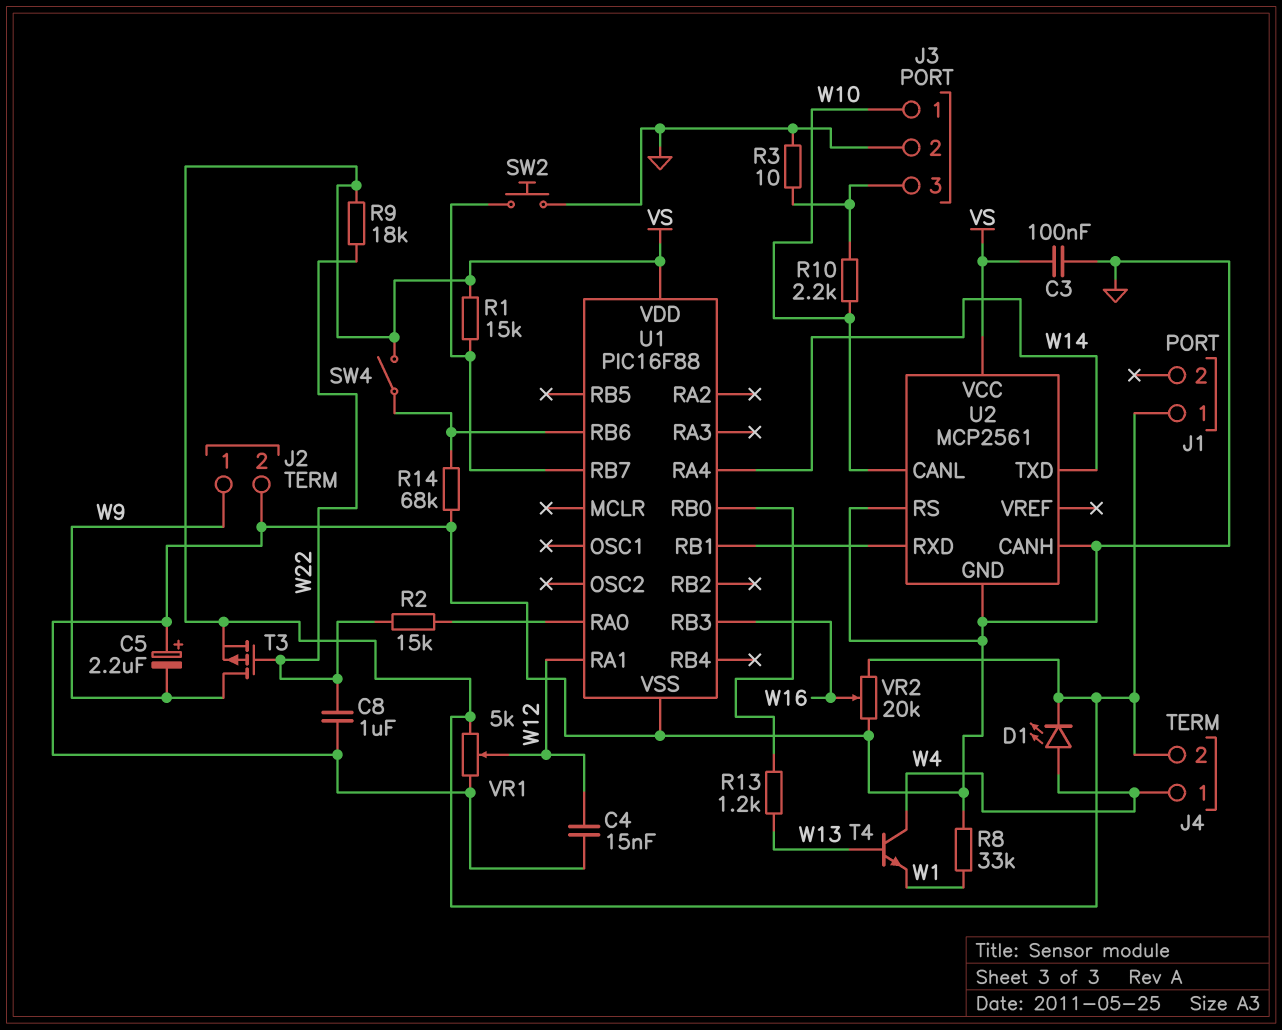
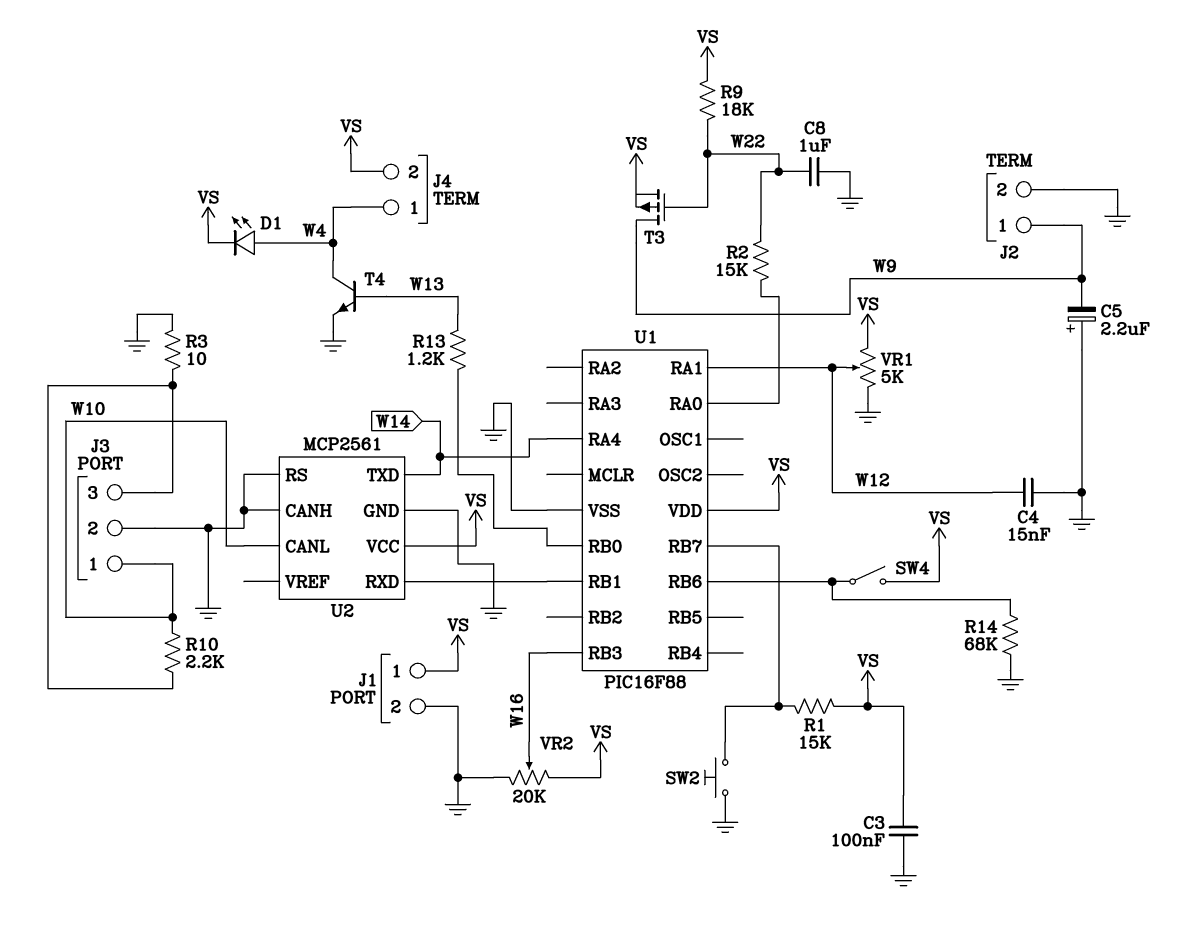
J1 pin 2: none -> GND
R8: 33k (GND, W1) -> none
T4: NPN (B W13, C W4, E W1) -> NPN (B W13, C W4, E GND)

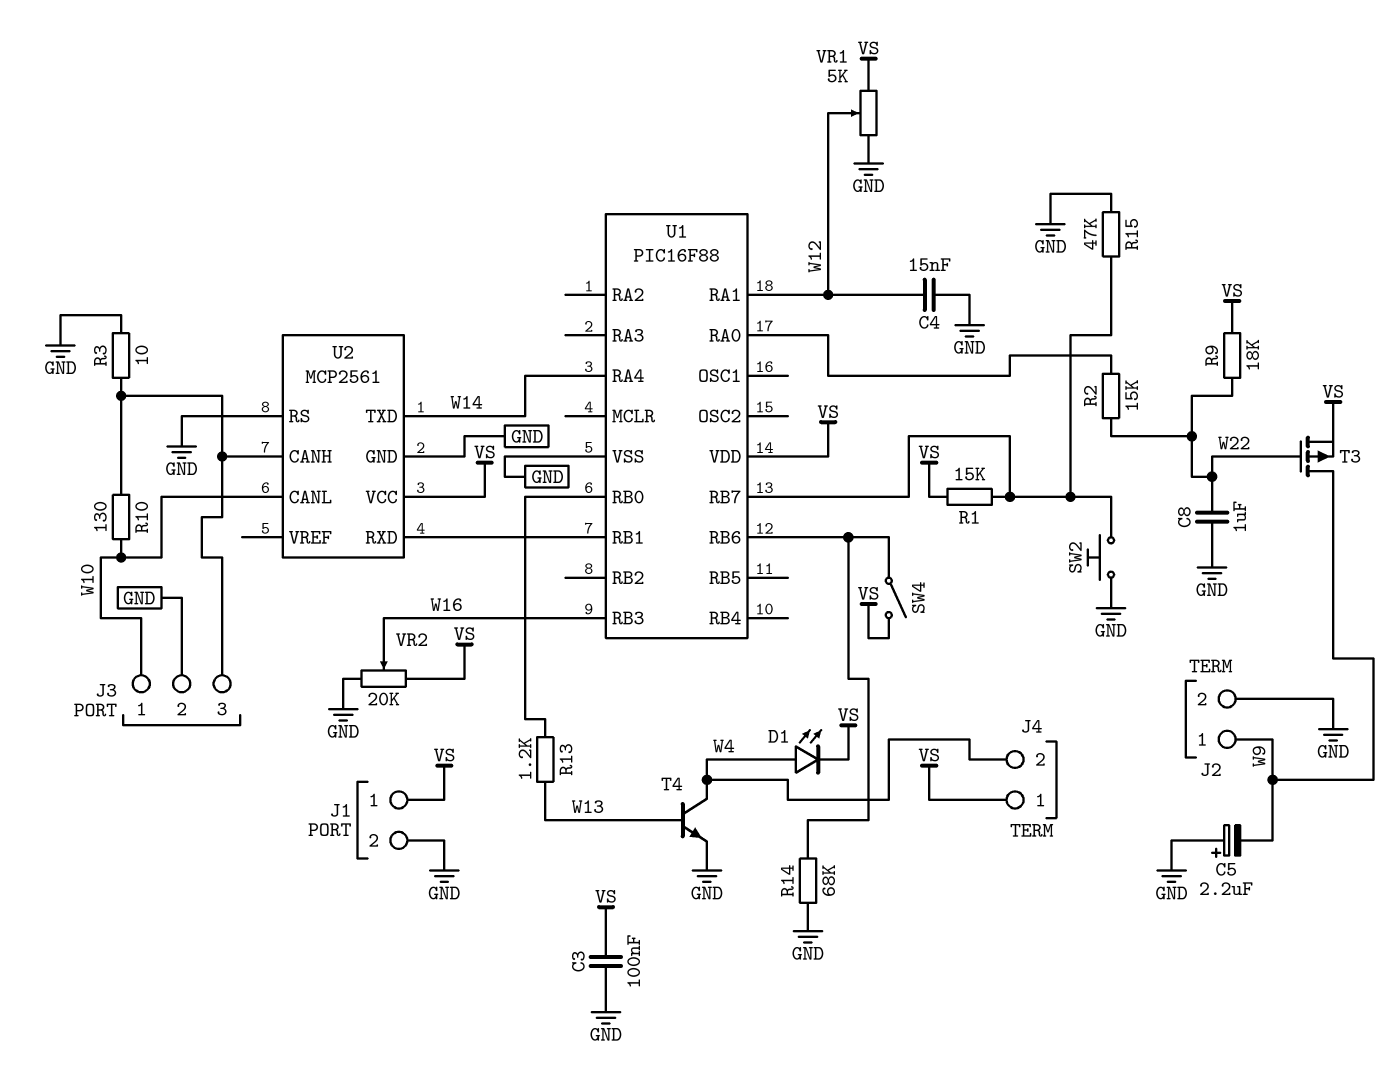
J4 pin 1: W4 -> VS
J4 pin 2: VS -> W4
R10: 2.2k (J3/3, W10) -> 130 (J3/3, W10)
R15: none -> 47k (GND, U1/RB7)
U2 pin CANH: GND -> J3/3

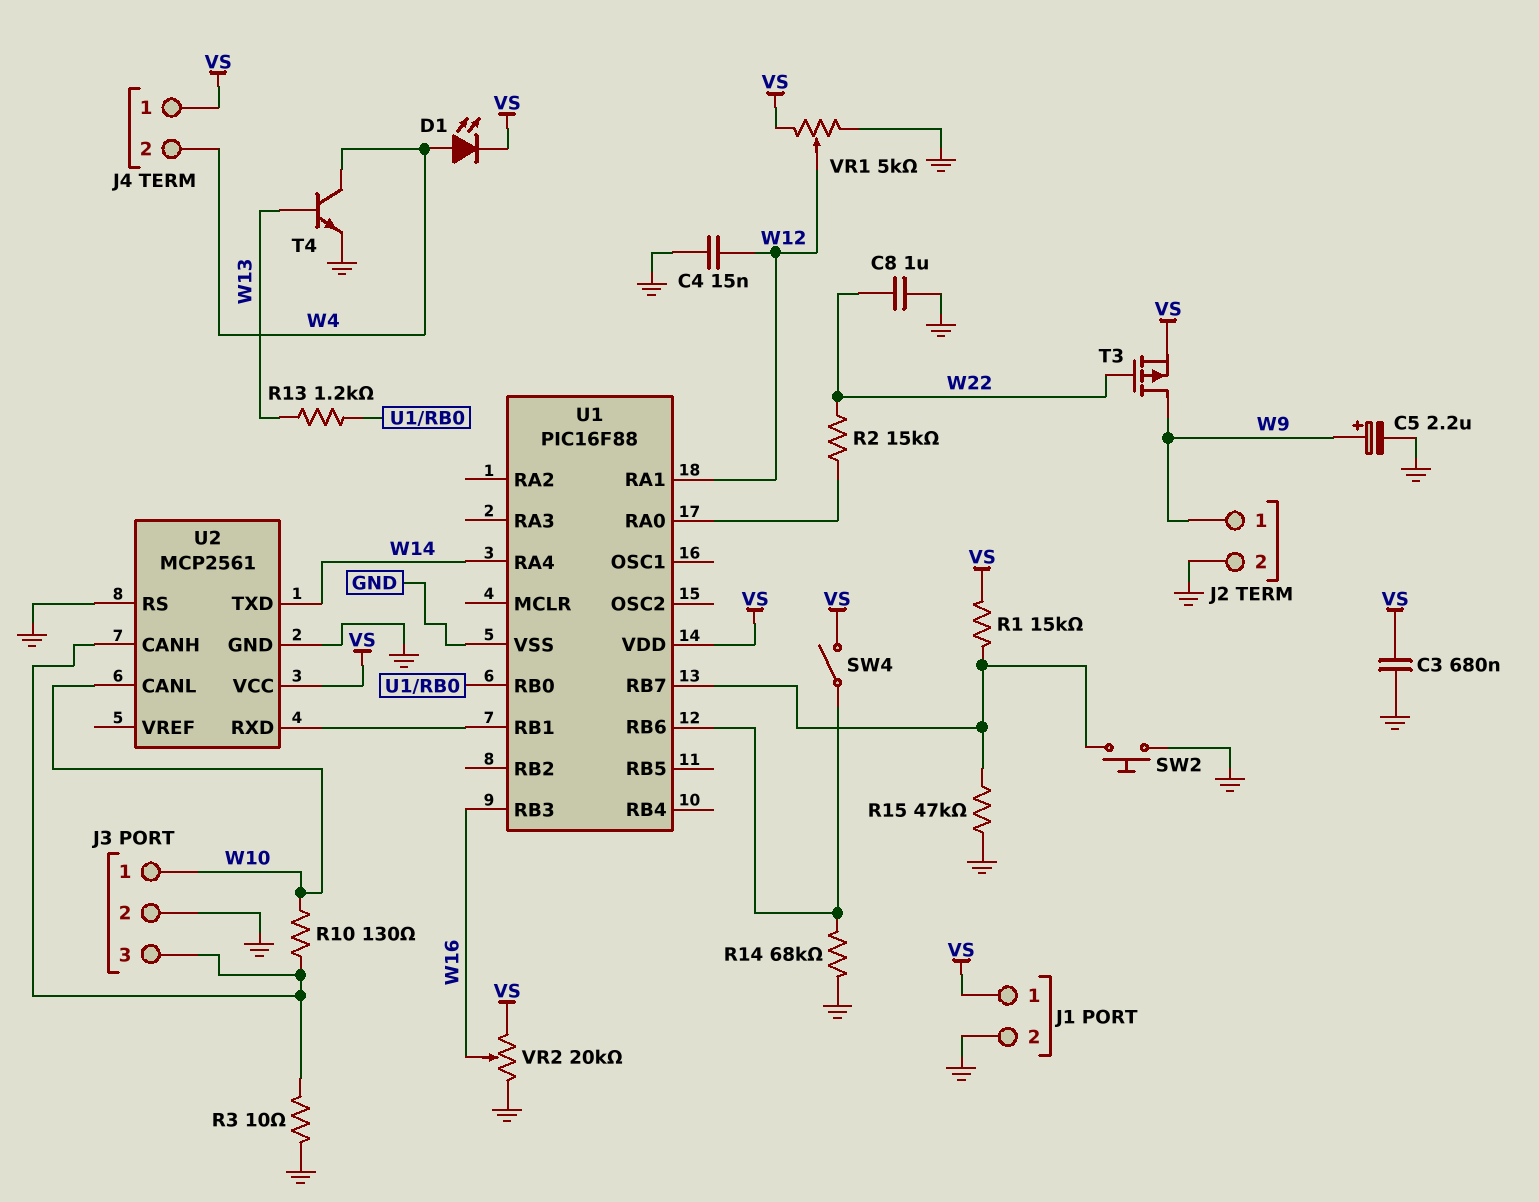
C3: 100nF (GND, VS) -> 680nF (GND, VS)
C5: 2.2uF (plus GND, minus W9) -> 2.2uF (plus W9, minus GND)
R9: 18k (VS, W22) -> none

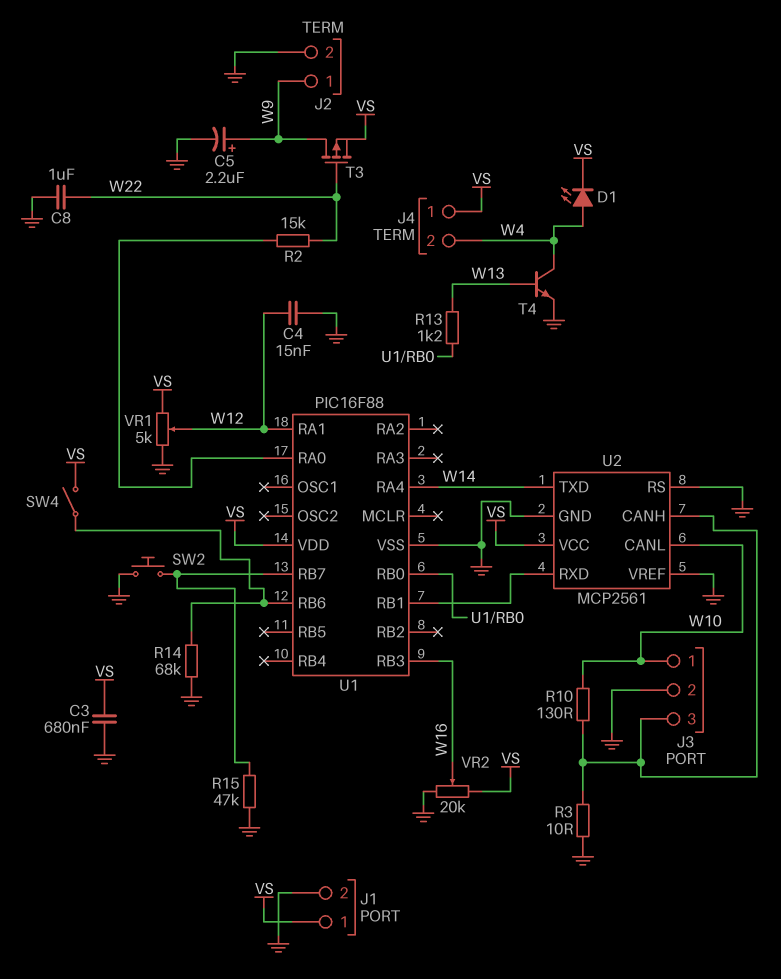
R1: 15k (U1/RB7, VS) -> none
U2 pin VREF: none -> GND

